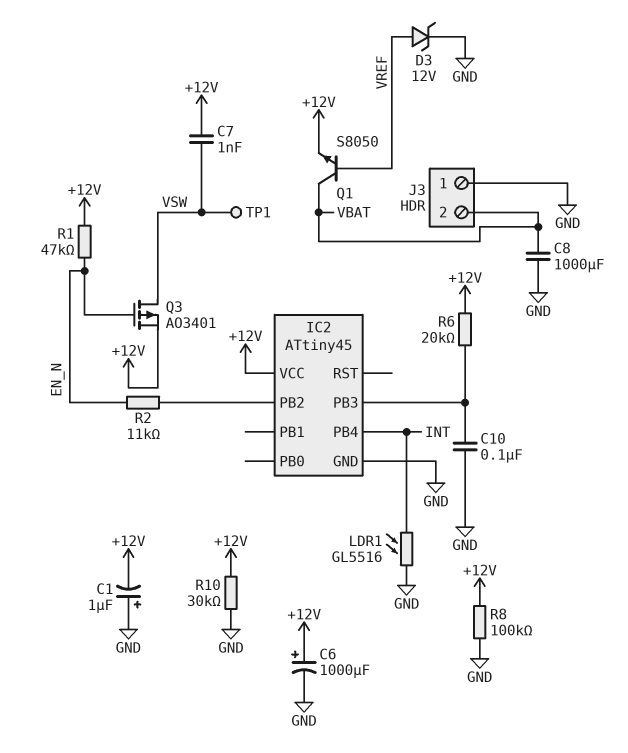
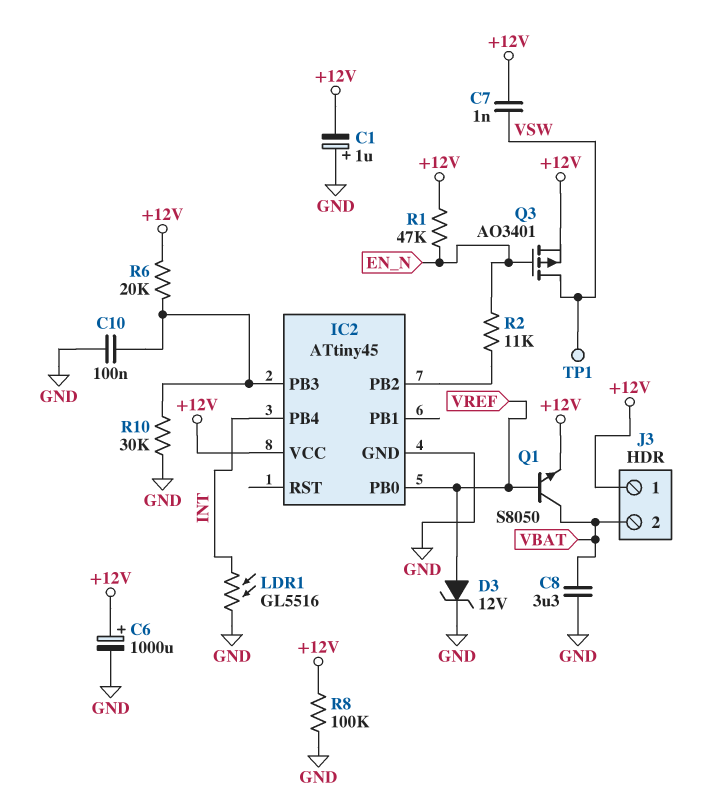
C8: 1000uF (GND, VBAT) -> 3.3uF (GND, VBAT)
IC2 pin PB0: none -> VREF
J3 pin 1: GND -> +12V
R10: 30k (+12V, GND) -> 30k (GND, IC2/PB3)

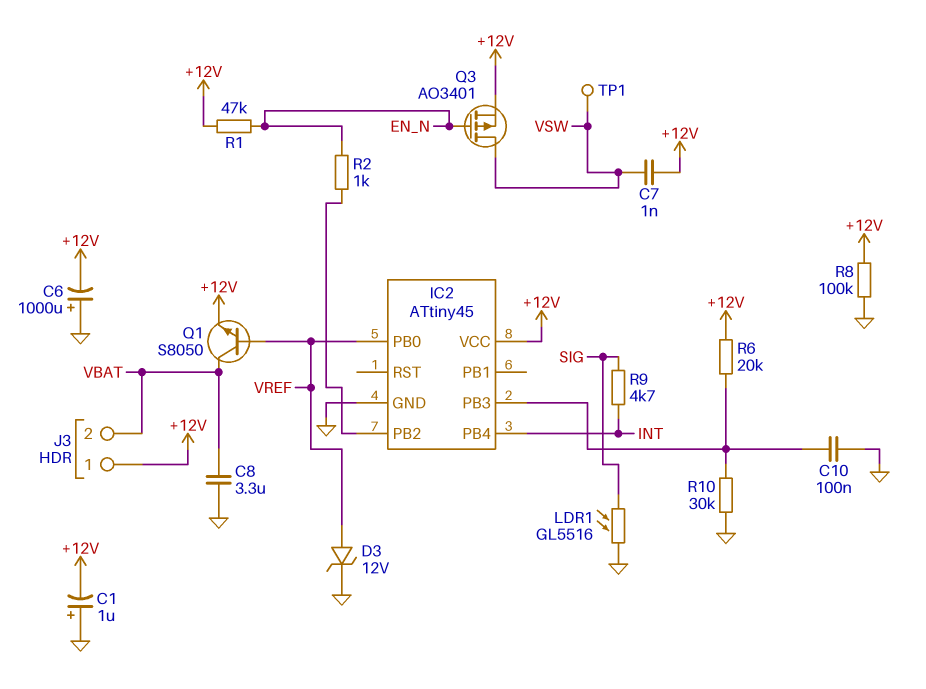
C6: 1000uF (plus +12V, minus GND) -> 1000uF (plus GND, minus +12V)
LDR1: GL5516 (GND, INT) -> GL5516 (GND, SIG)
R2: 11k (EN_N, IC2/PB2) -> 1k (EN_N, IC2/PB2)
R9: none -> 4.7k (INT, SIG)

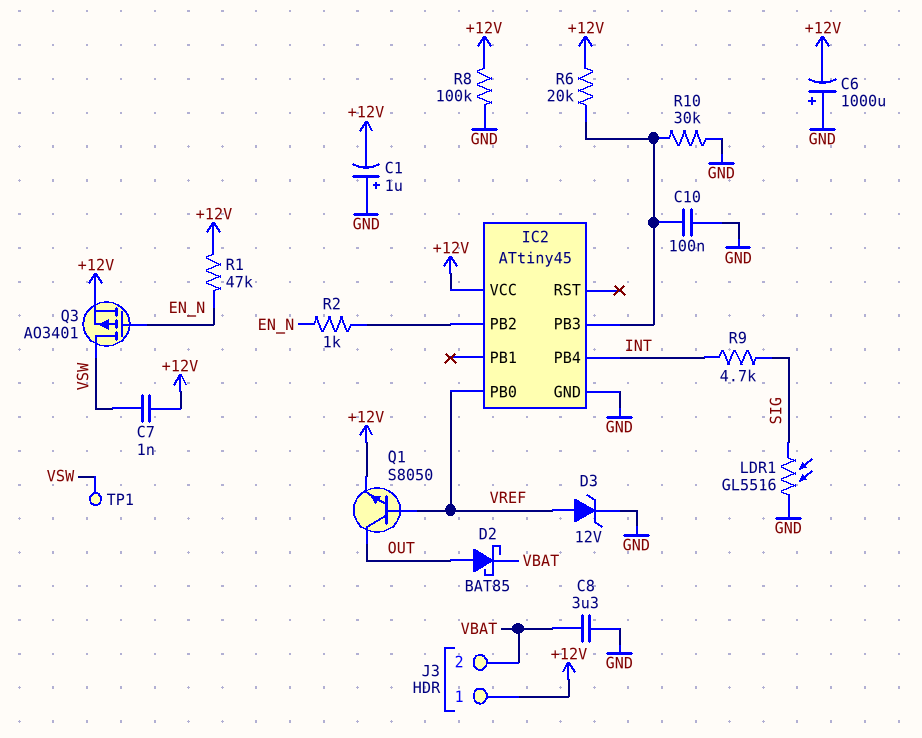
D2: none -> schottky BAT85 (A OUT, K VBAT)
Q1: NPN S8050 (B VREF, C VBAT, E +12V) -> NPN S8050 (B VREF, C OUT, E +12V)

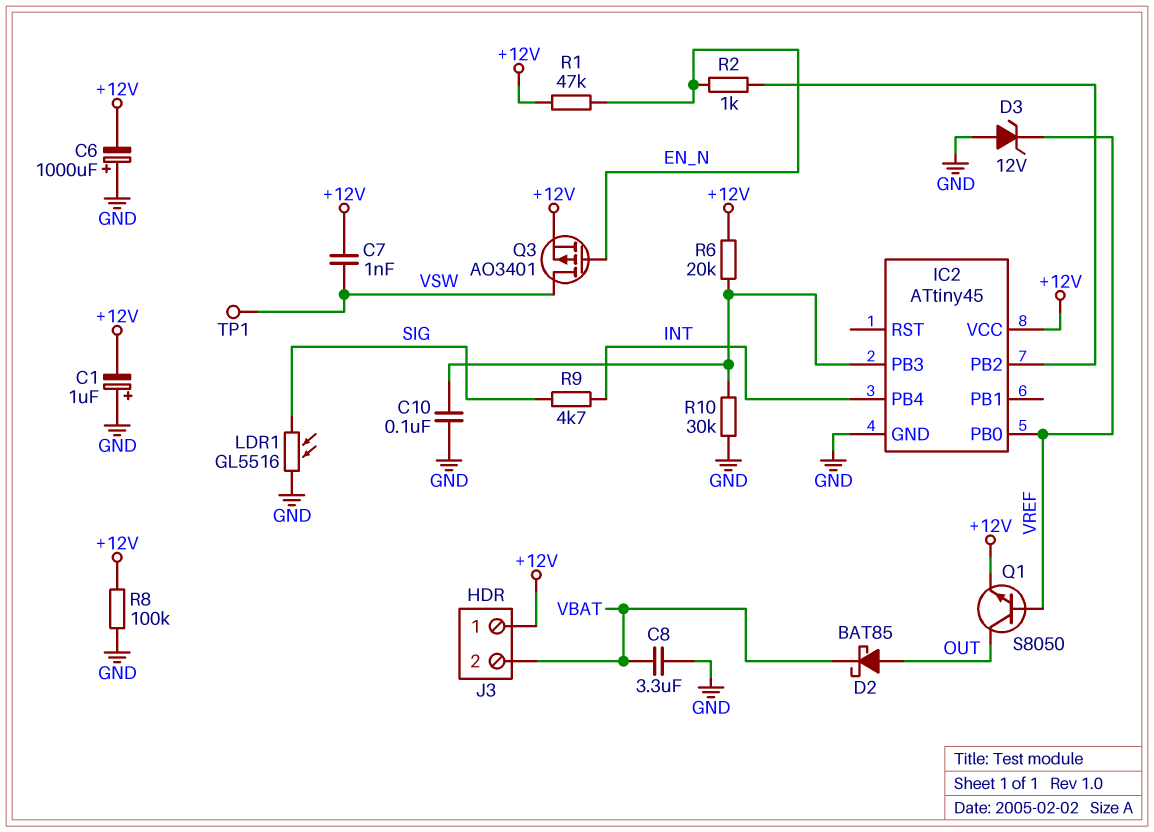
D3: zener 12V (A VREF, K GND) -> zener 12V (A GND, K VREF)

